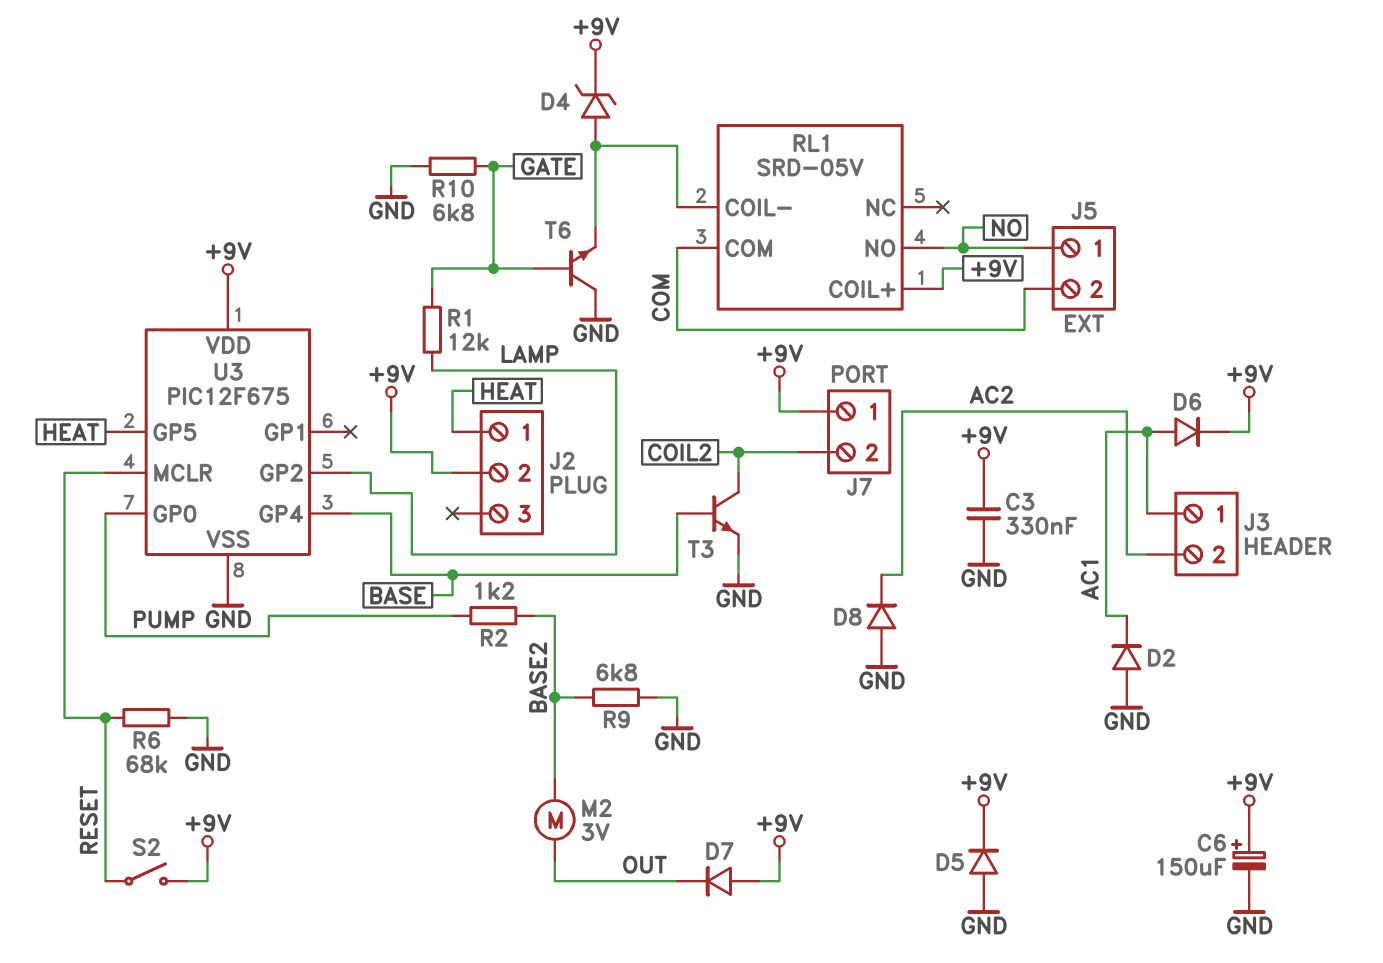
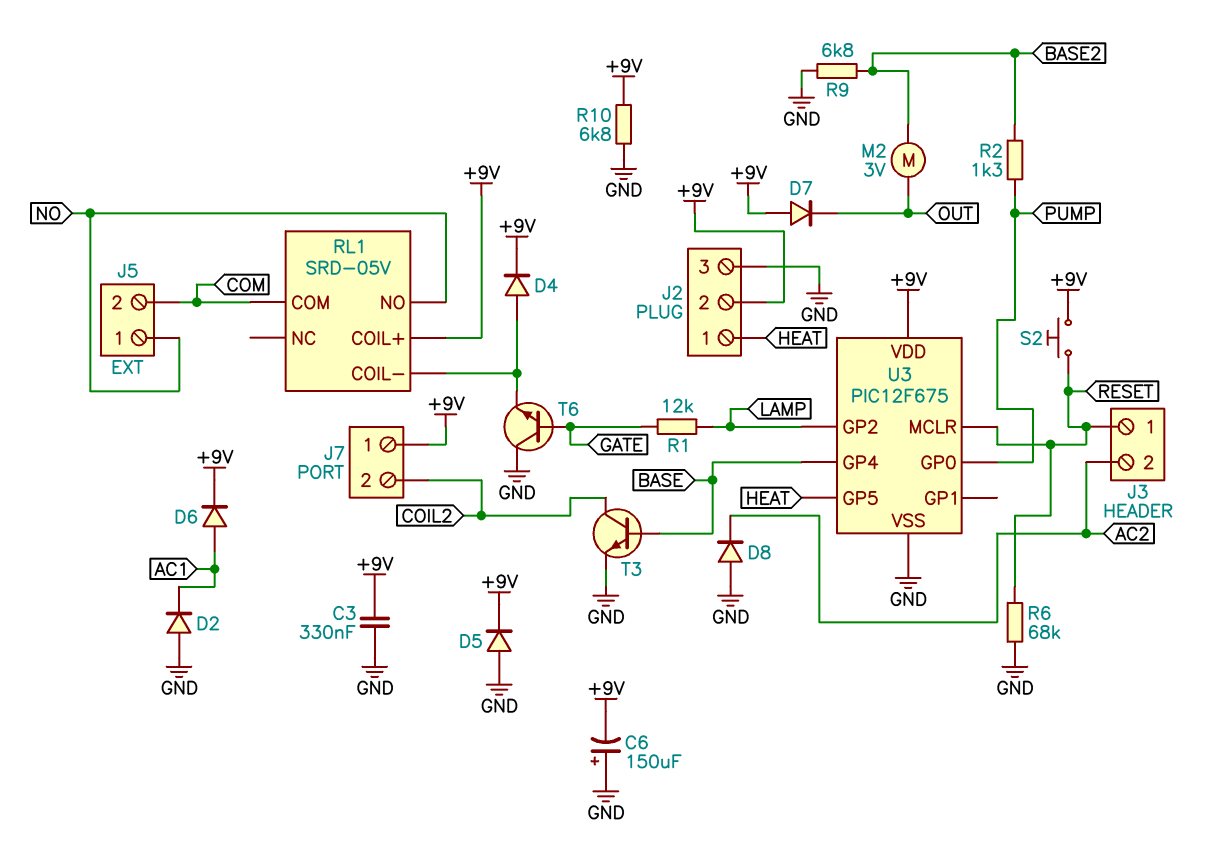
C6: 150uF (plus +9V, minus GND) -> 150uF (plus GND, minus +9V)
D4: zener (A RL1/COIL-, K +9V) -> diode (A RL1/COIL-, K +9V)
J2 pin 3: none -> GND
J3 pin 1: AC1 -> RESET
R2: 1.2k (BASE2, PUMP) -> 1.3k (BASE2, PUMP)
R10: 6.8k (GATE, GND) -> 6.8k (+9V, GND)
S2: switch (+9V, RESET) -> button (+9V, RESET)

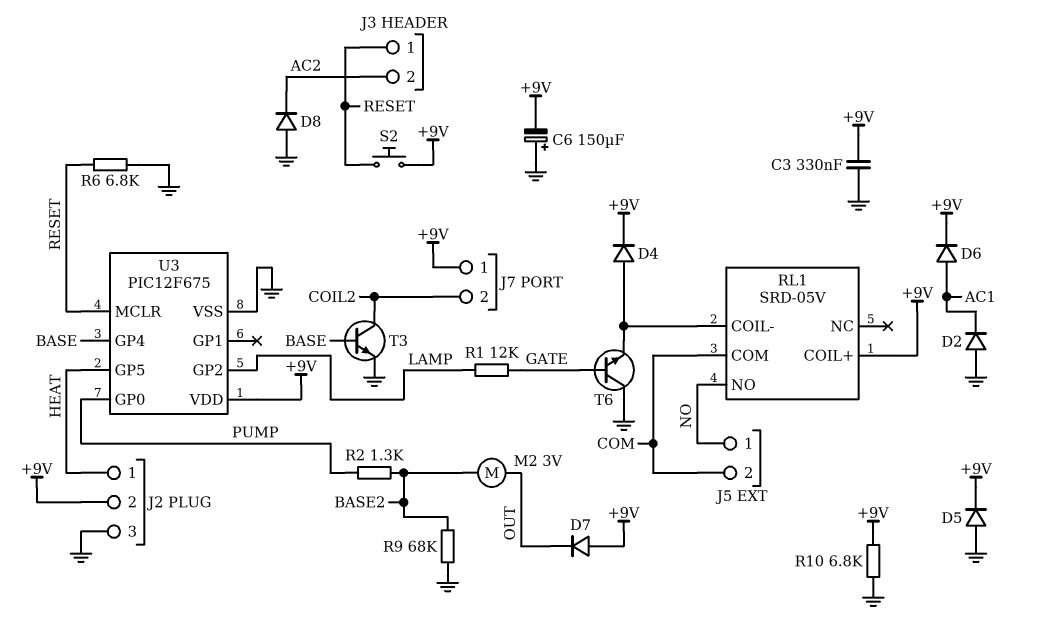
R6: 68k (GND, RESET) -> 6.8k (GND, RESET)
R9: 6.8k (BASE2, GND) -> 68k (BASE2, GND)

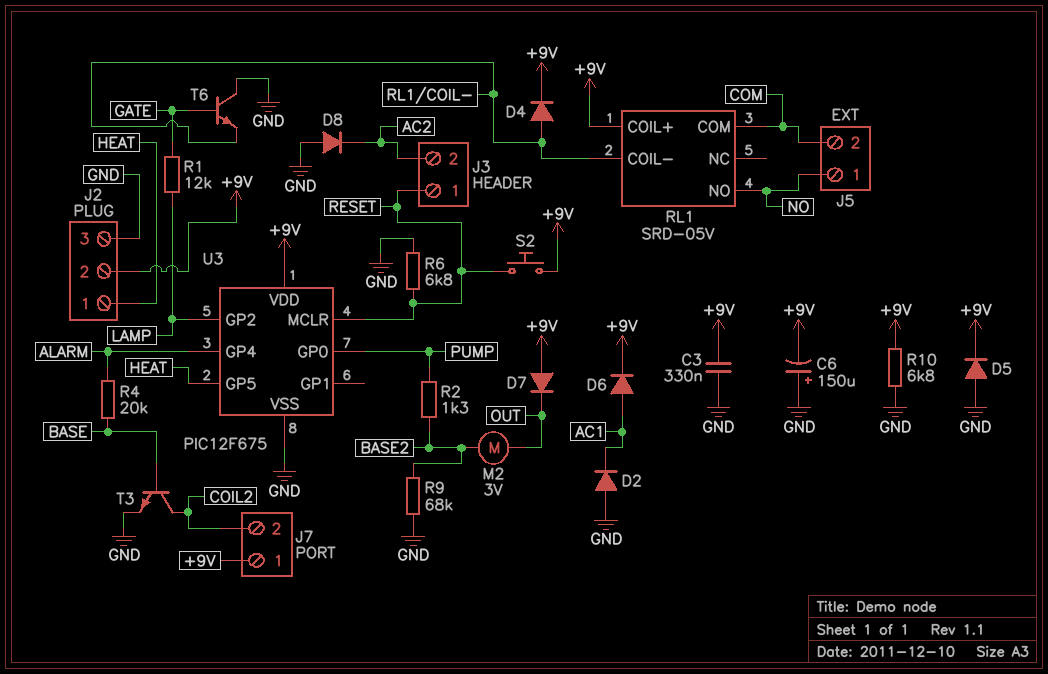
R4: none -> 20k (ALARM, BASE)
U3 pin GP4: BASE -> ALARM

